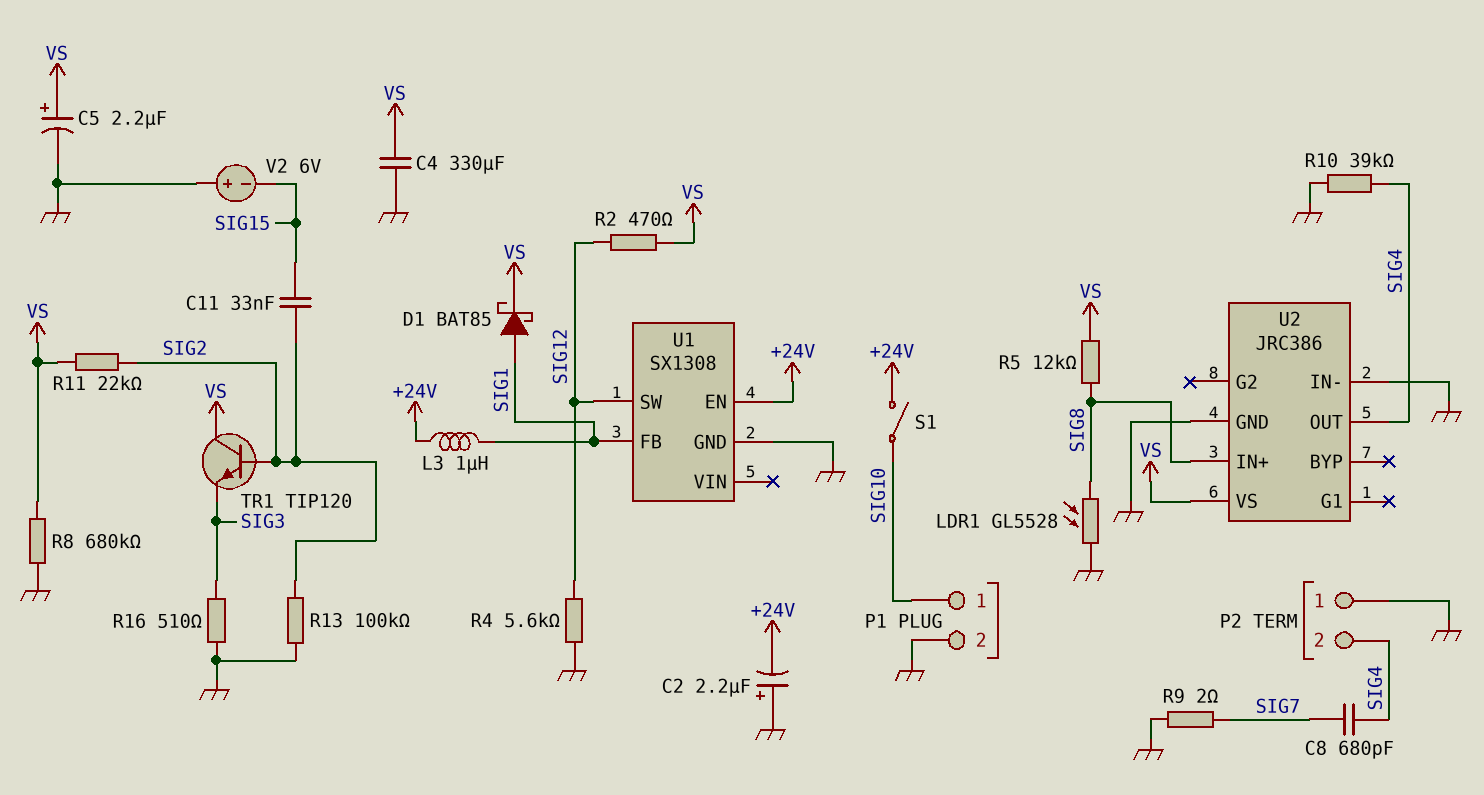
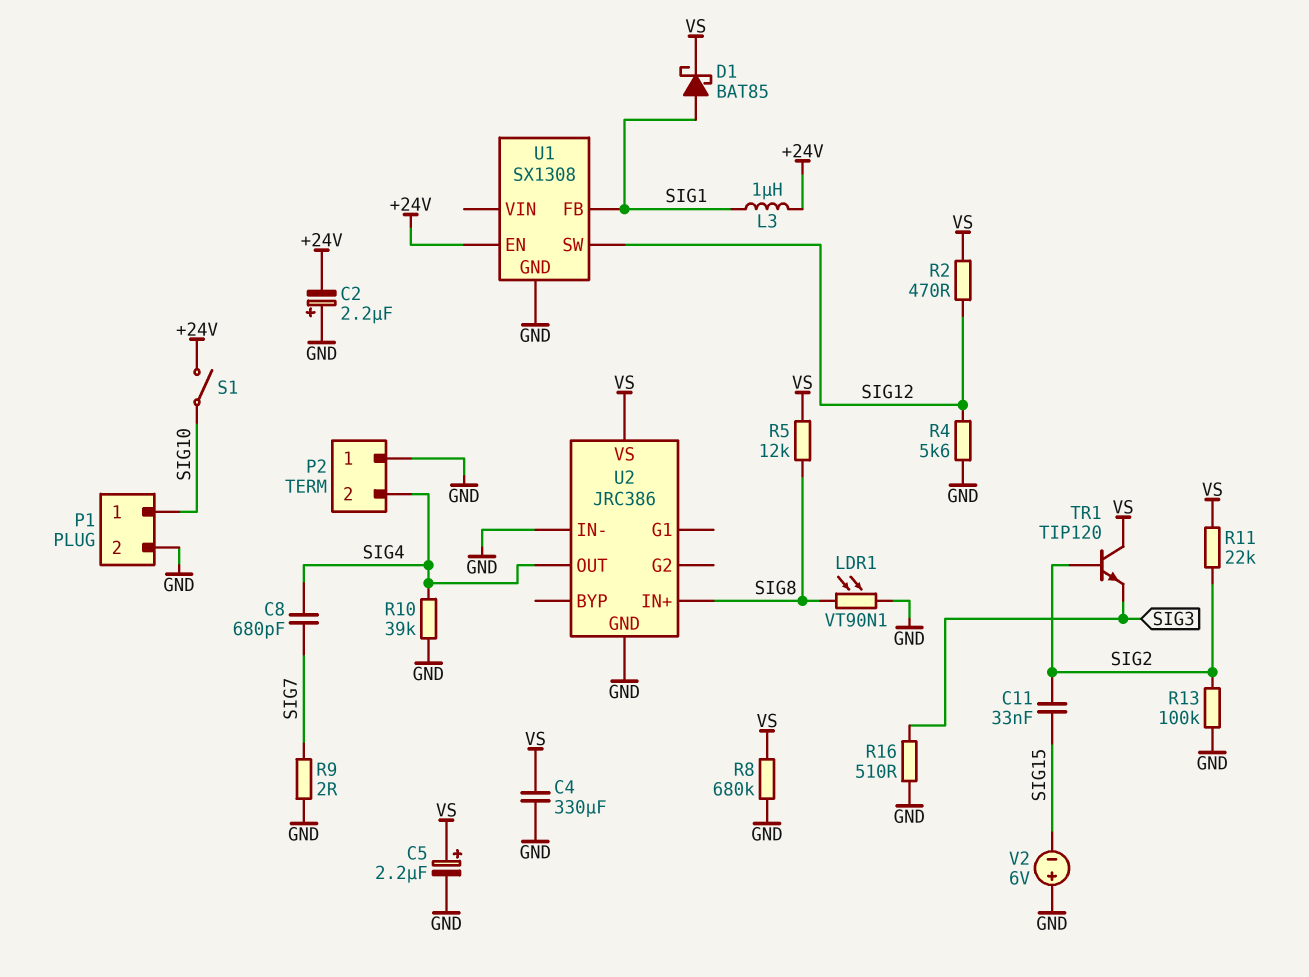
LDR1: GL5528 (GND, SIG8) -> VT90N1 (GND, SIG8)

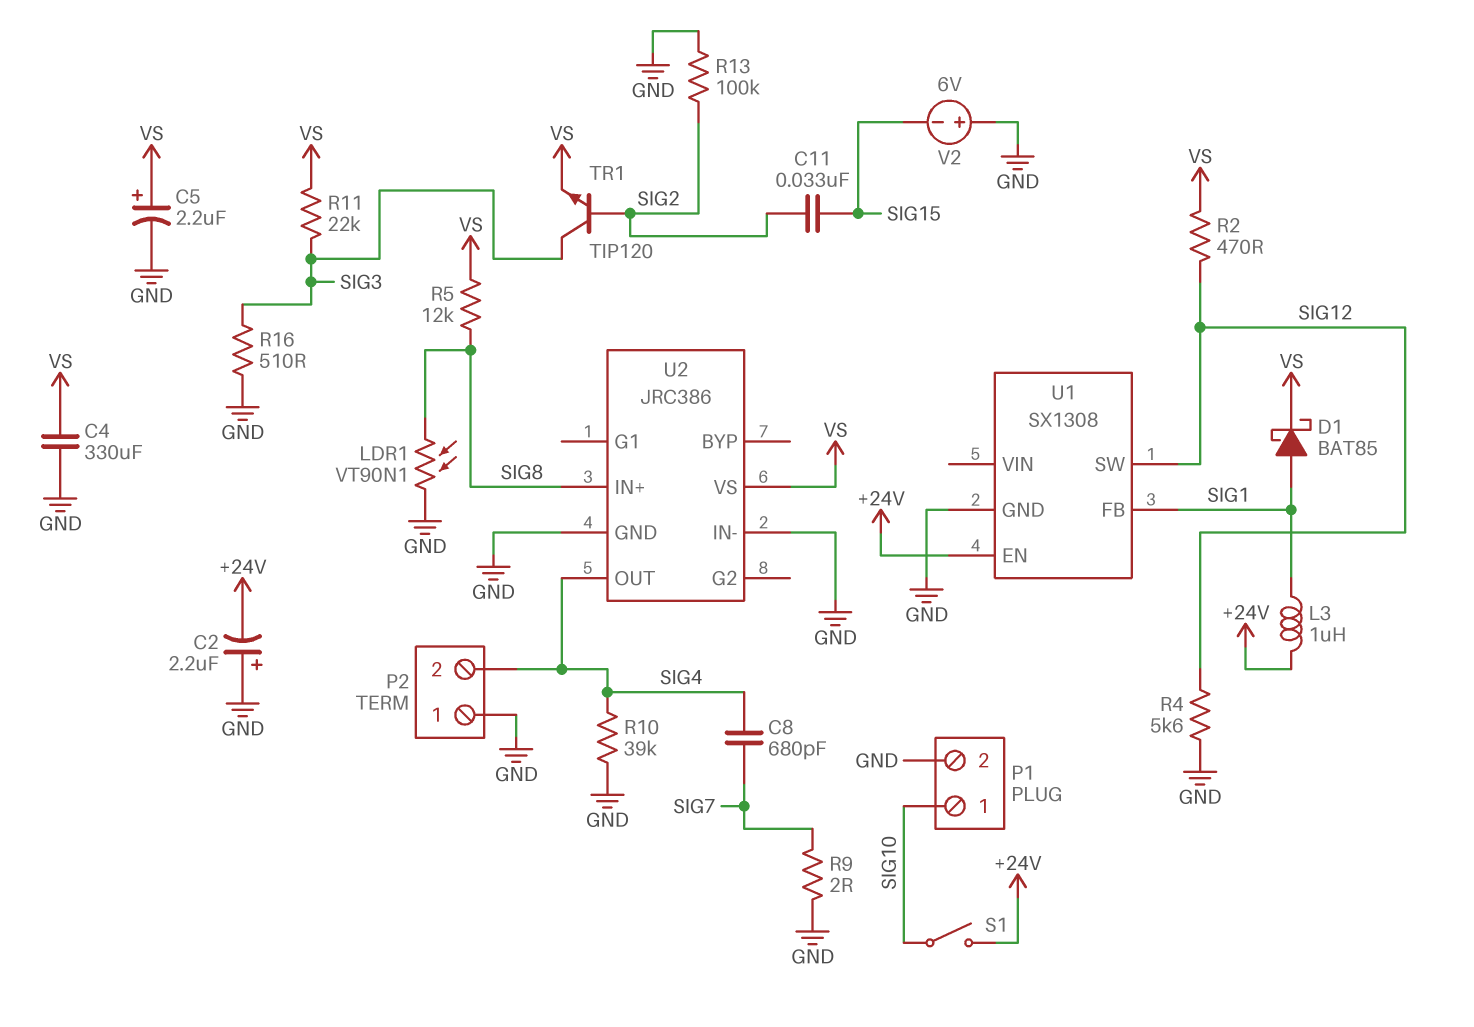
R8: 680k (GND, VS) -> none
R11: 22k (SIG2, VS) -> 22k (SIG3, VS)
TR1: NPN TIP120 (B SIG2, C VS, E SIG3) -> NPN TIP120 (B SIG2, C SIG3, E VS)

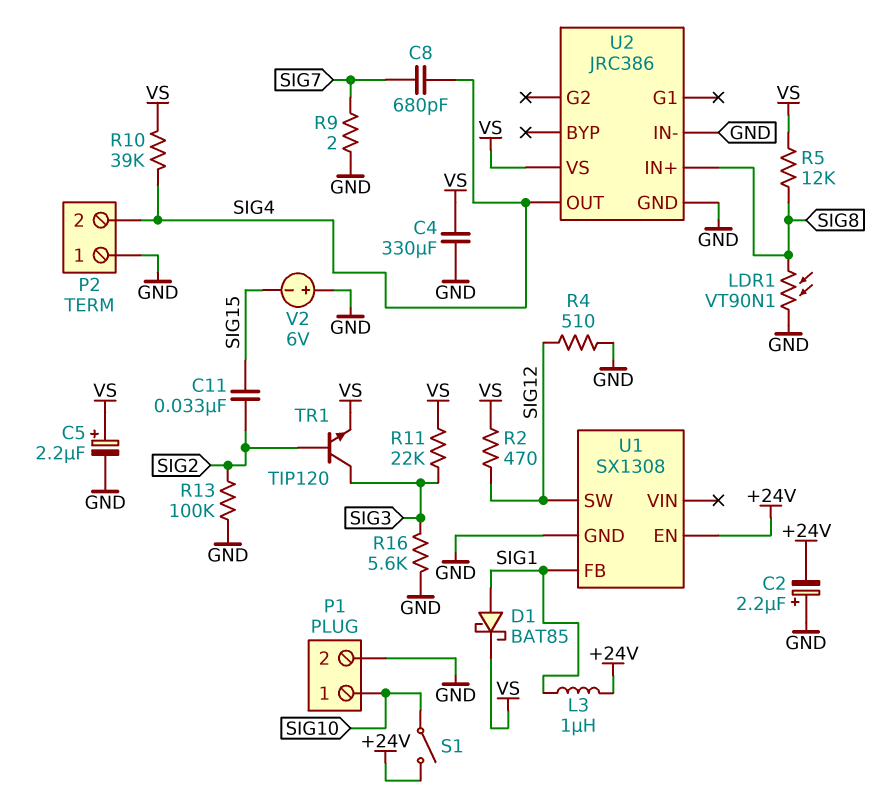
R4: 5.6k (GND, SIG12) -> 510 (GND, SIG12)
R10: 39k (GND, SIG4) -> 39k (SIG4, VS)
R16: 510 (GND, SIG3) -> 5.6k (GND, SIG3)

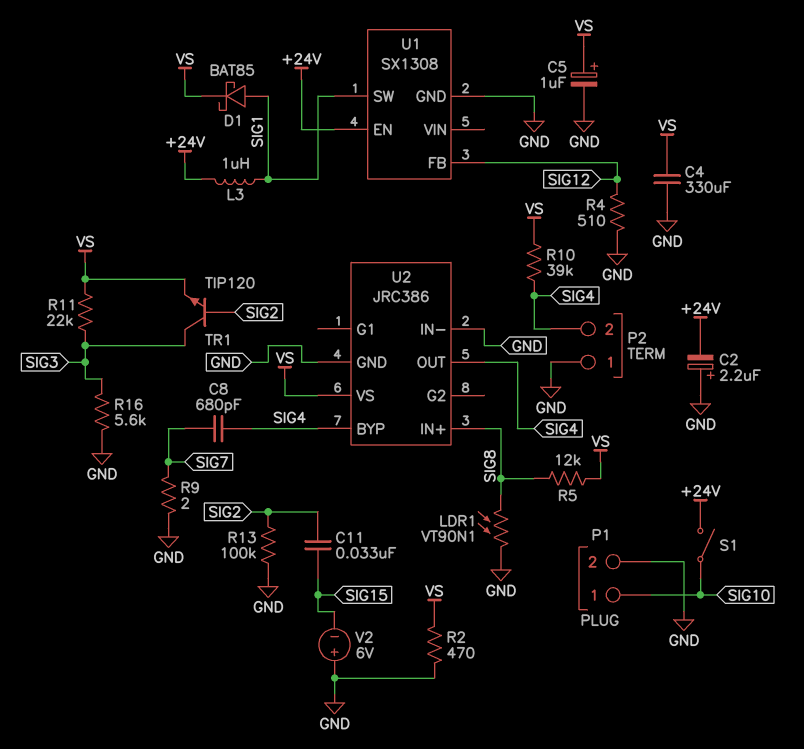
C5: 2.2uF (plus VS, minus GND) -> 1uF (plus VS, minus GND)
R2: 470 (SIG12, VS) -> 470 (GND, VS)
U1 pin FB: SIG1 -> SIG12
U1 pin SW: SIG12 -> SIG1
U2 pin BYP: none -> SIG4

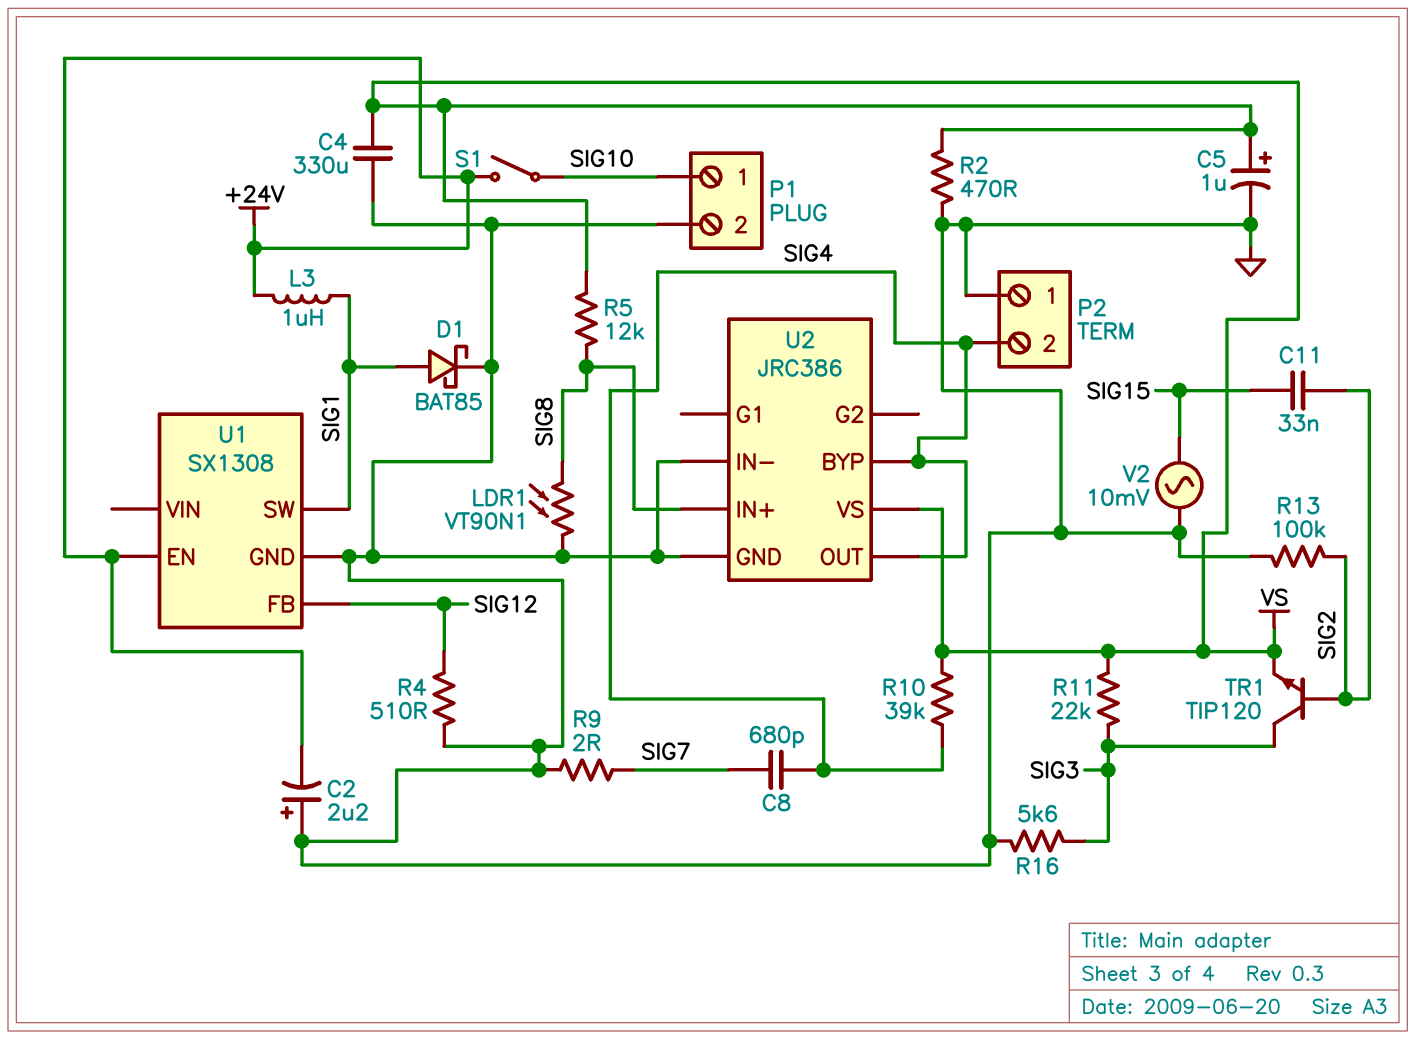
D1: schottky BAT85 (A SIG1, K VS) -> schottky BAT85 (A SIG1, K GND)
V2: 6V (plus GND, minus SIG15) -> AC 10mV (GND, SIG15)

